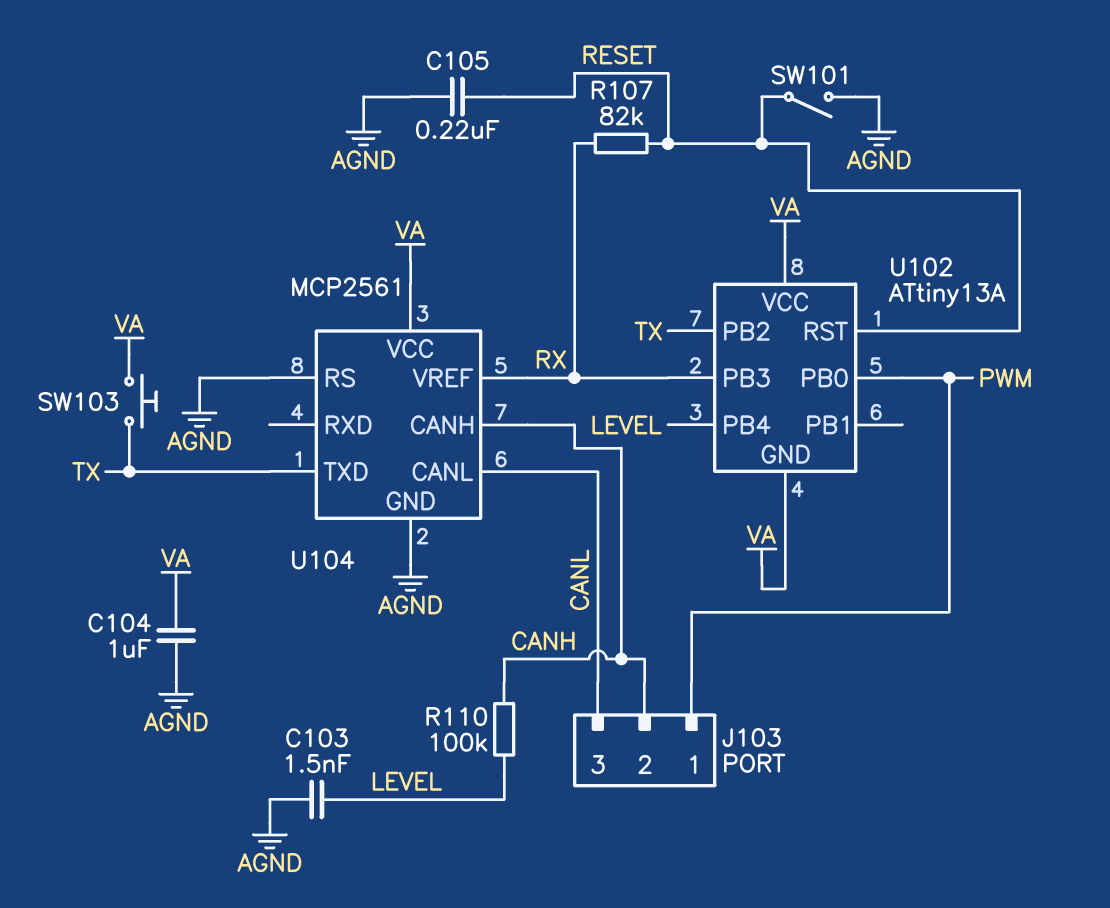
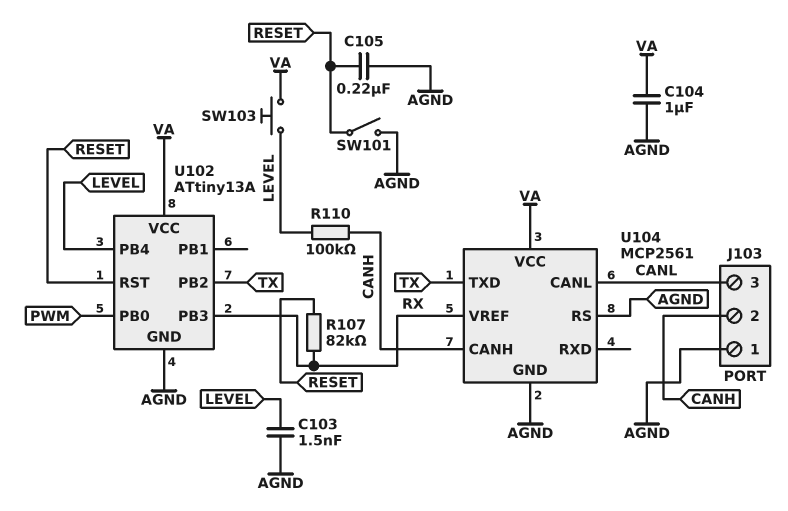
J103 pin 1: PWM -> AGND
SW103: button (TX, VA) -> button (LEVEL, VA)
U102 pin GND: VA -> AGND

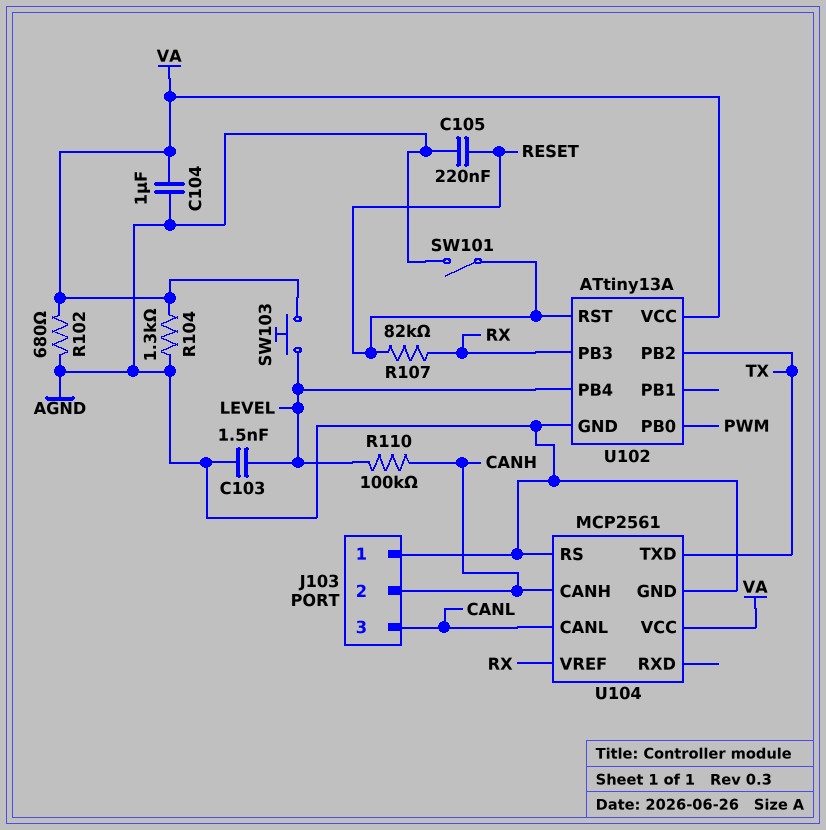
R102: none -> 680 (AGND, VA)
R104: none -> 1.3k (AGND, VA)

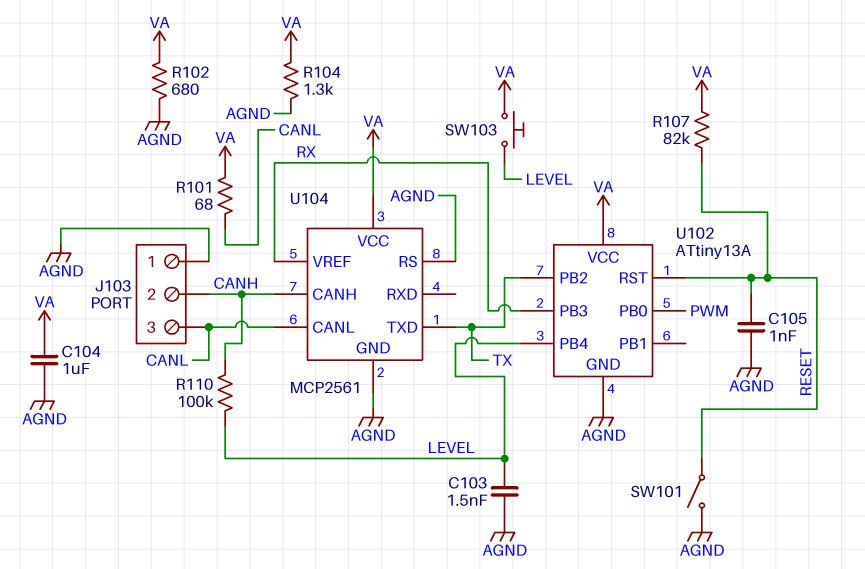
C105: 220nF (AGND, RESET) -> 1nF (AGND, RESET)
R101: none -> 68 (CANL, VA)
R107: 82k (RESET, RX) -> 82k (RESET, VA)

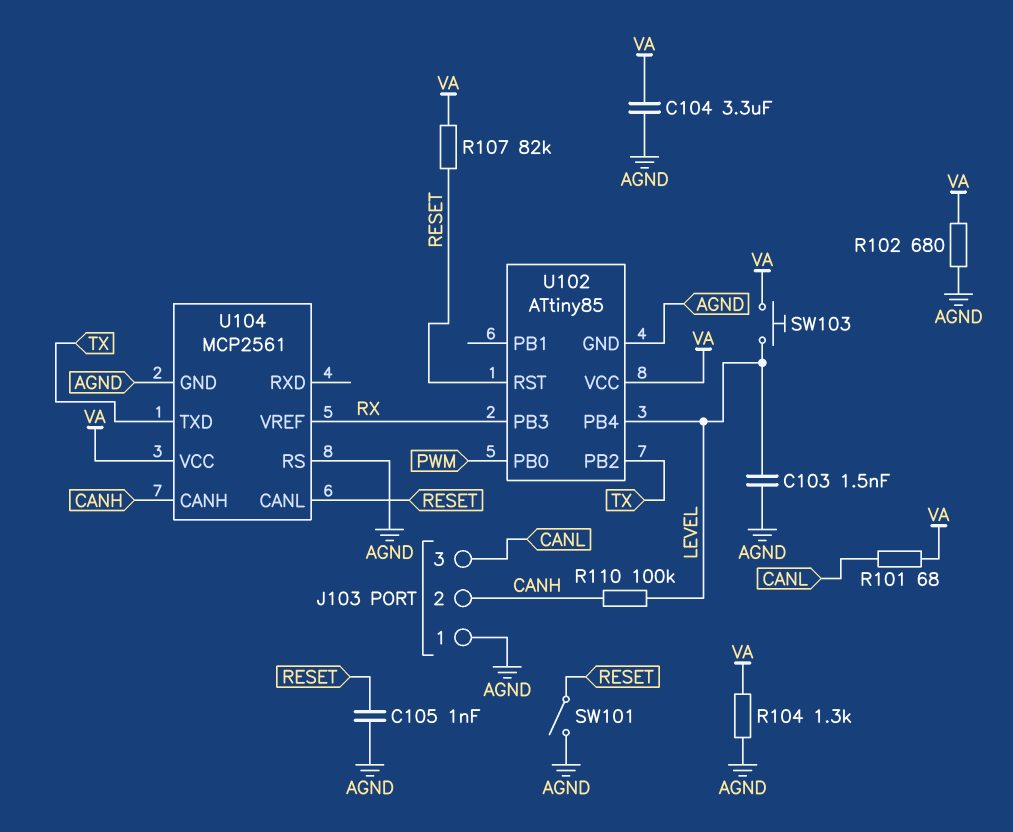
C104: 1uF (AGND, VA) -> 3.3uF (AGND, VA)
U102: ATtiny13A -> ATtiny85
U104 pin CANL: CANL -> RESET

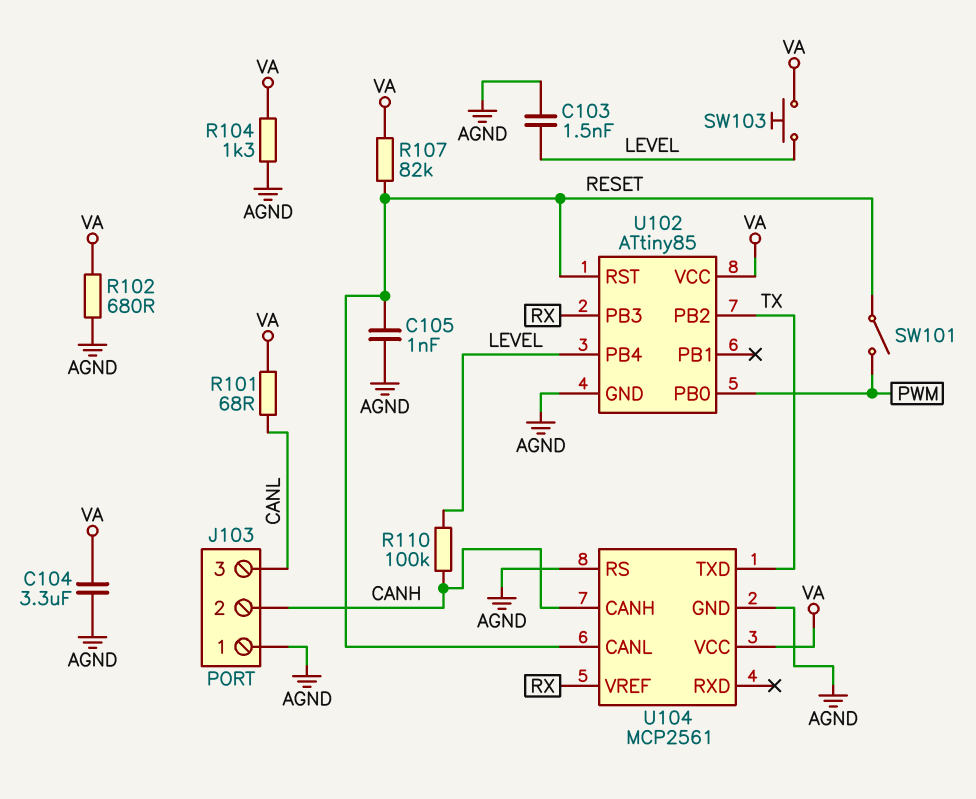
SW101: switch (AGND, RESET) -> switch (PWM, RESET)

